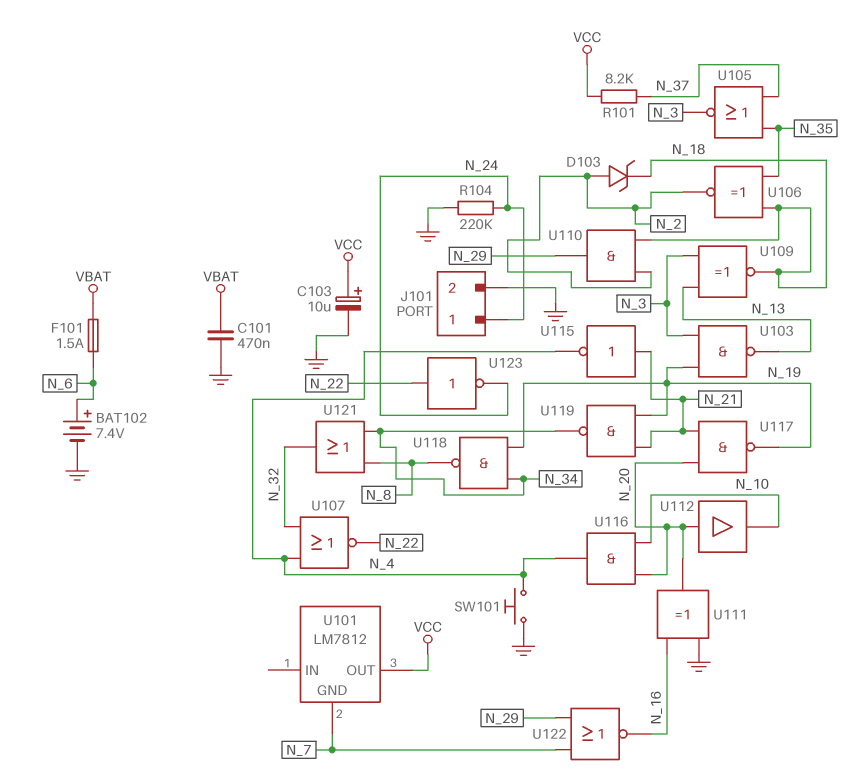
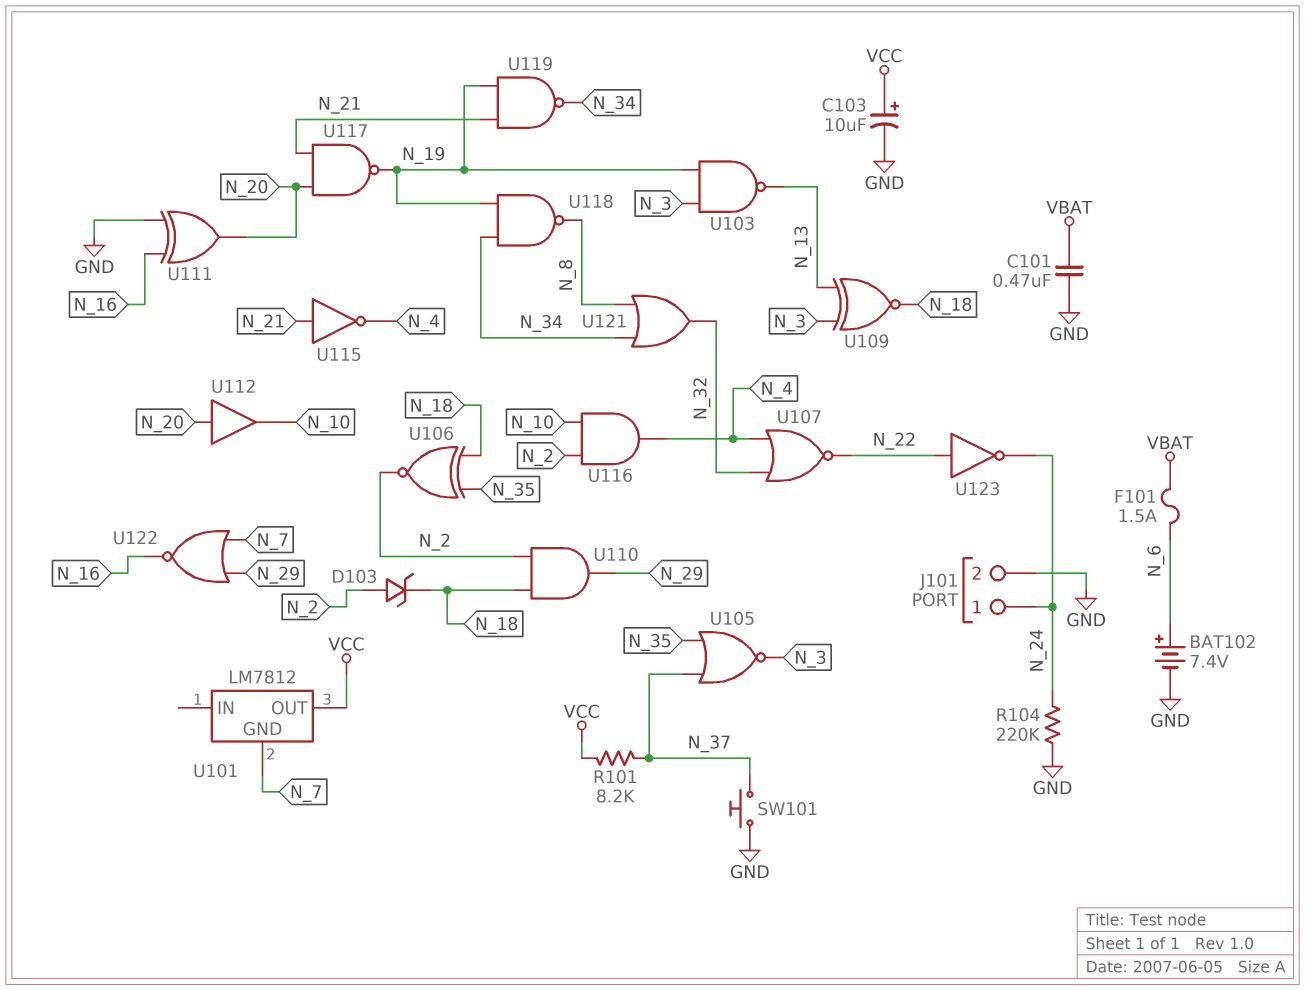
SW101: button (GND, N_4) -> button (GND, N_37)
U116: AND (in N_10, in N_20, out N_4) -> AND (in N_2, in N_10, out N_4)

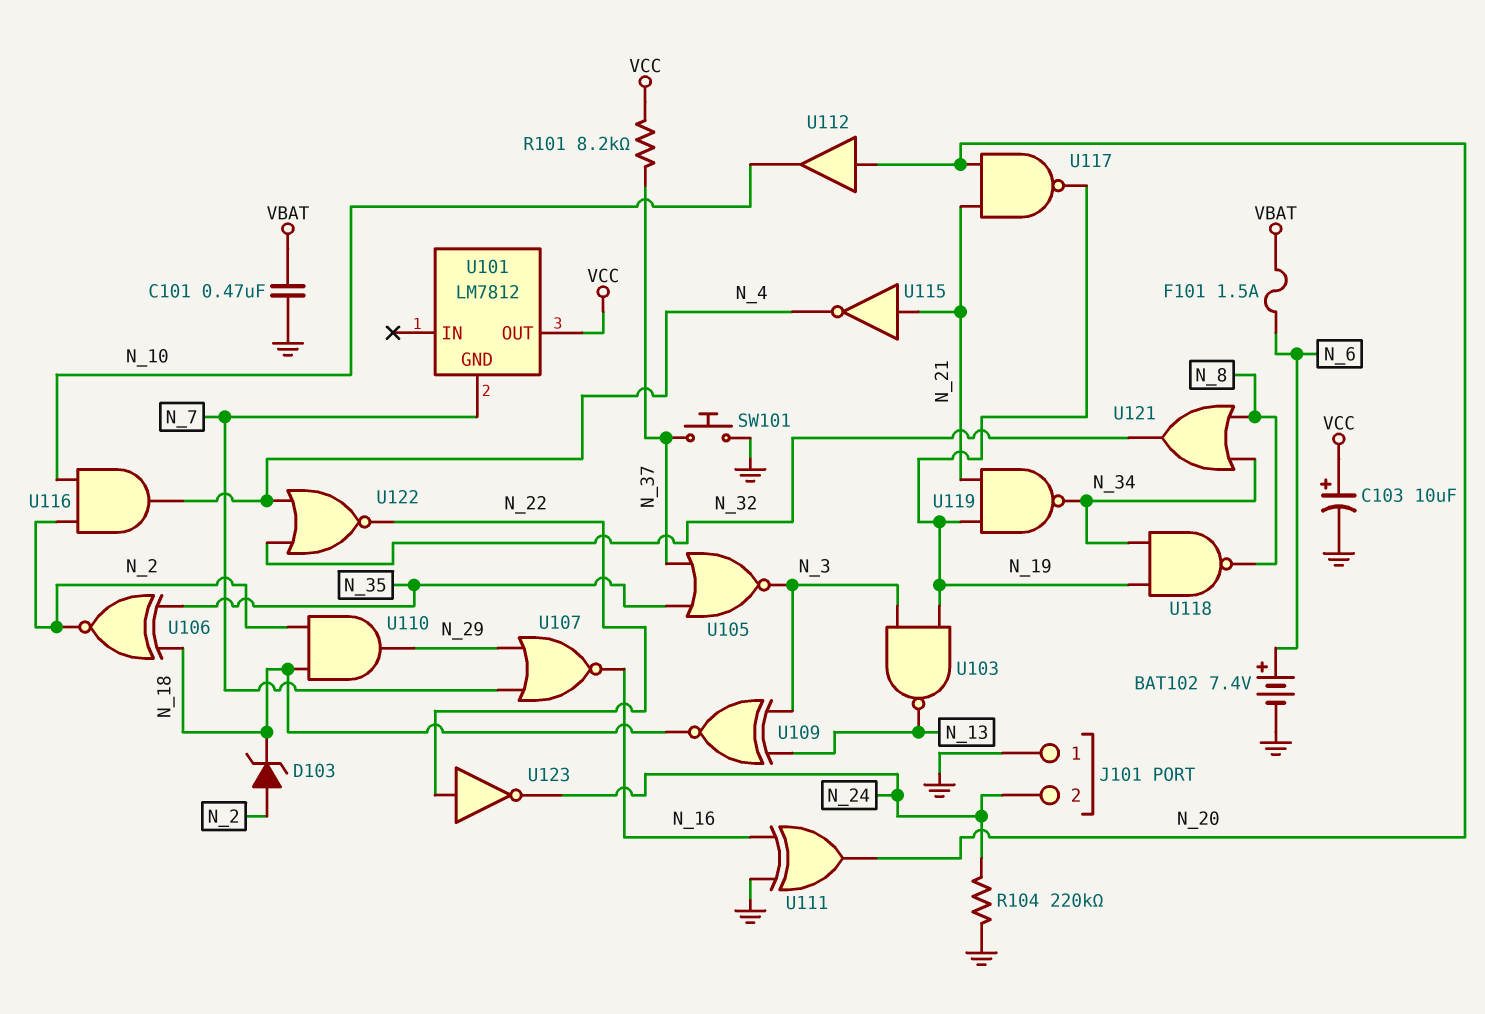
J101 pin 1: N_24 -> GND
J101 pin 2: GND -> N_24
U107: NOR (in N_4, in N_32, out N_22) -> NOR (in N_7, in N_29, out N_16)
U122: NOR (in N_7, in N_29, out N_16) -> NOR (in N_4, in N_32, out N_22)

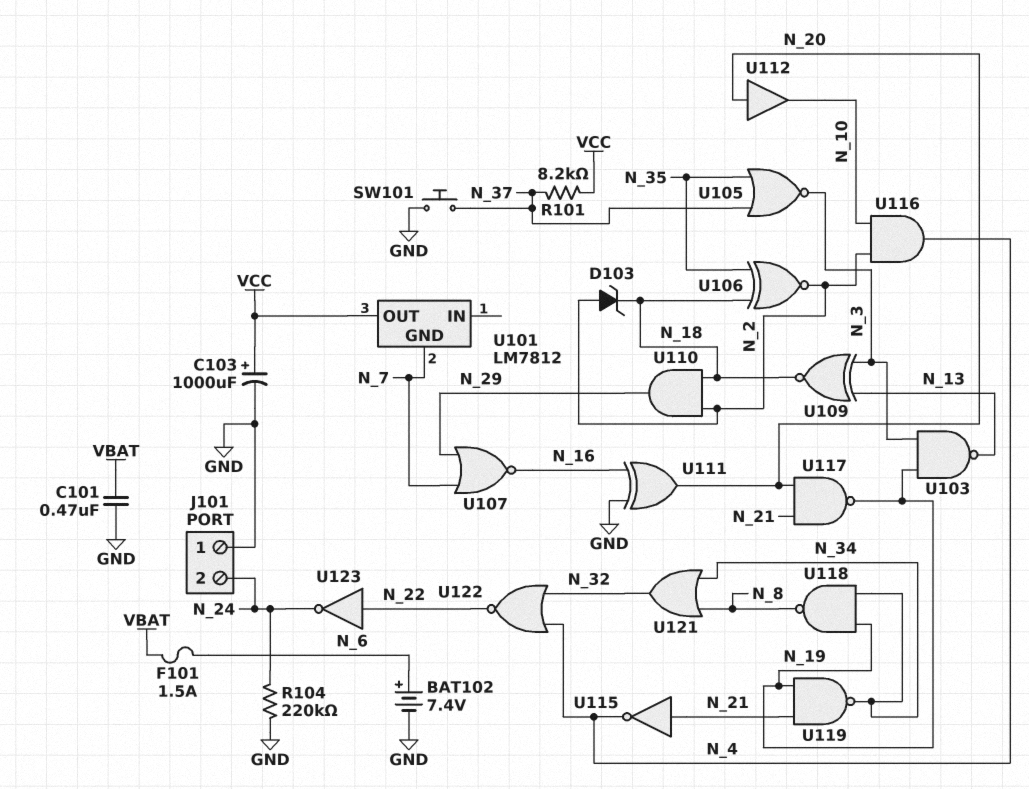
C103: 10uF (plus VCC, minus GND) -> 1000uF (plus VCC, minus GND)

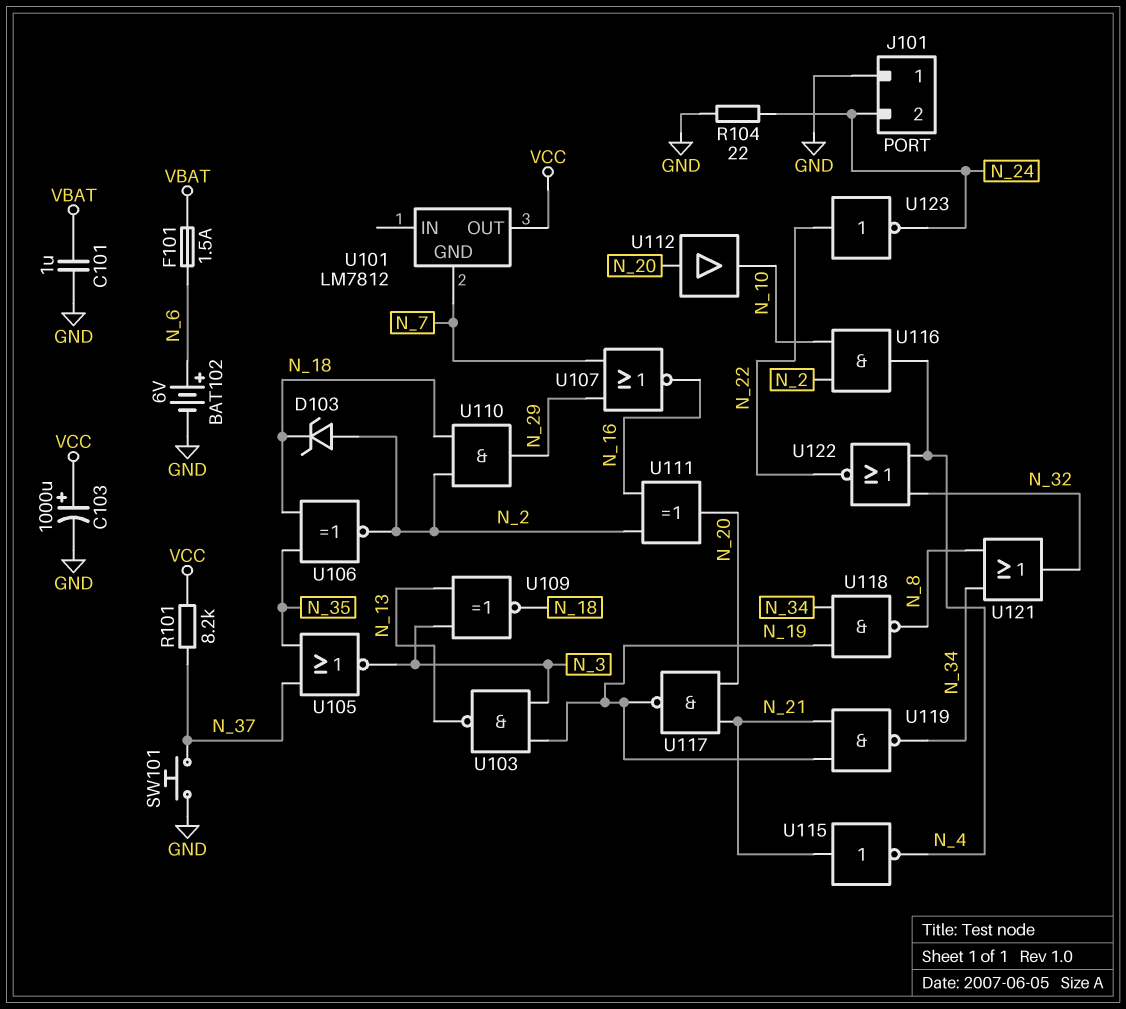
BAT102: 7.4V (plus N_6, minus GND) -> 6V (plus N_6, minus GND)
C101: 470nF (GND, VBAT) -> 1uF (GND, VBAT)
R104: 220k (GND, N_24) -> 22 (GND, N_24)
U111: XOR (in GND, in N_16, out N_20) -> XOR (in N_2, in N_16, out N_20)

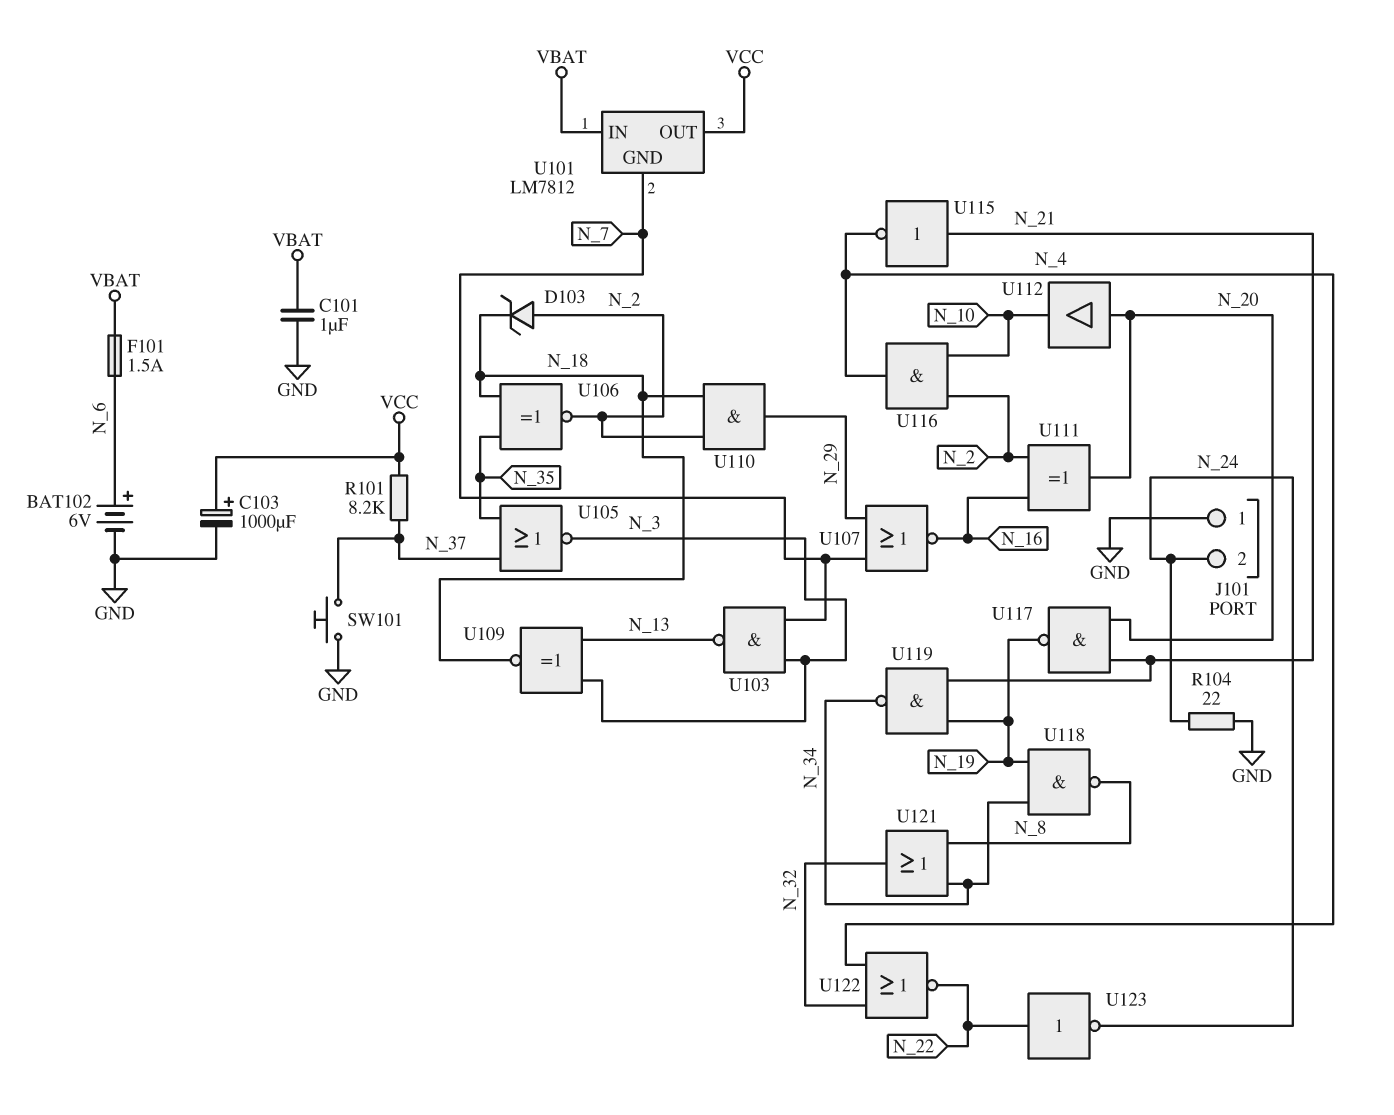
U101 pin IN: none -> VBAT
U103: NAND (in N_3, in N_19, out N_13) -> NAND (in N_3, in N_7, out N_13)

